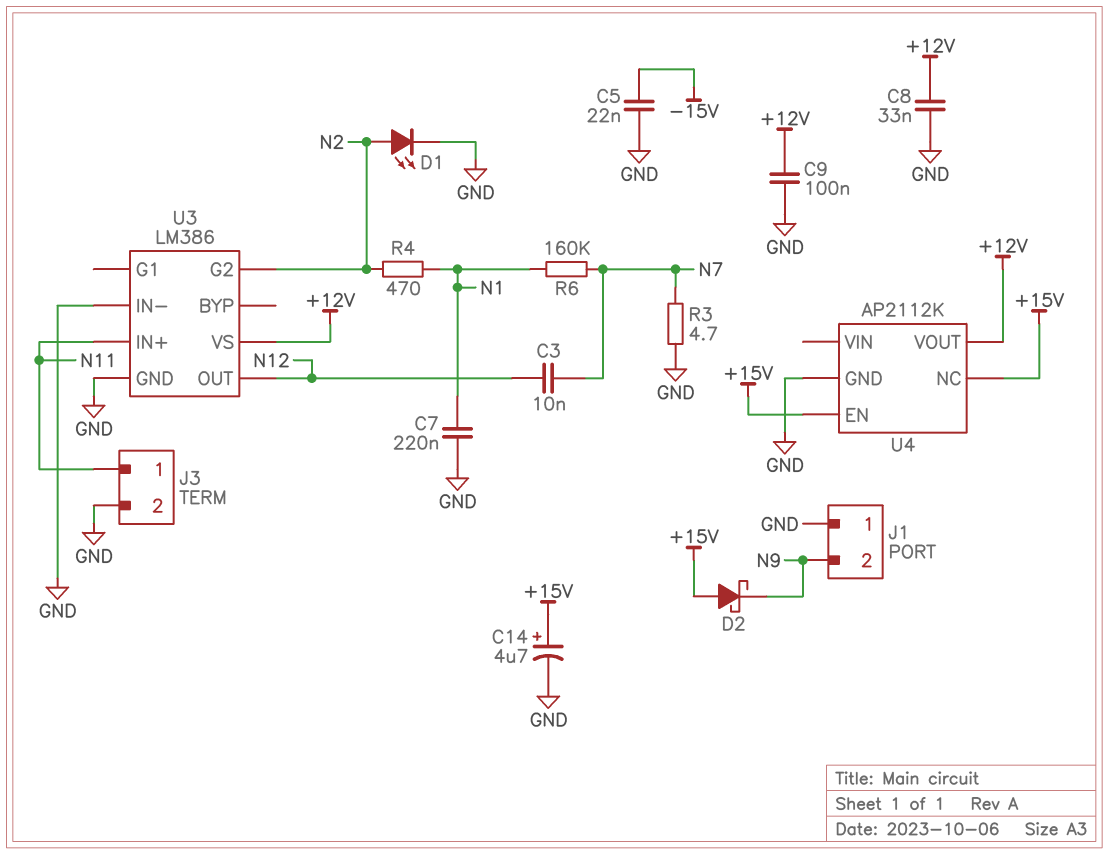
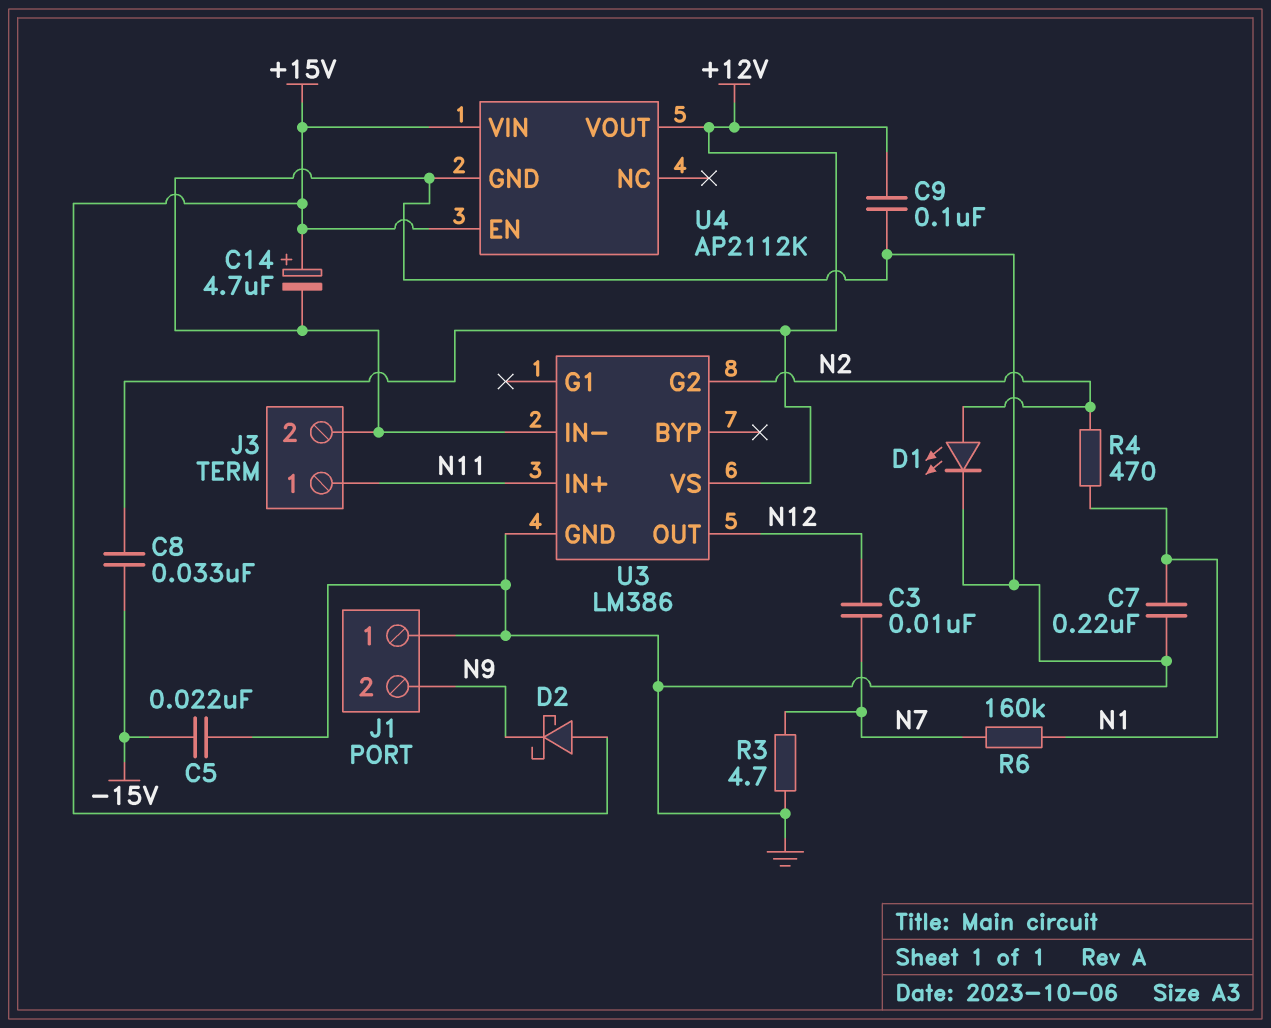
C8: 33nF (+12V, GND) -> 33nF (+12V, -15V)
U4 pin NC: +15V -> none
U4 pin VIN: none -> +15V

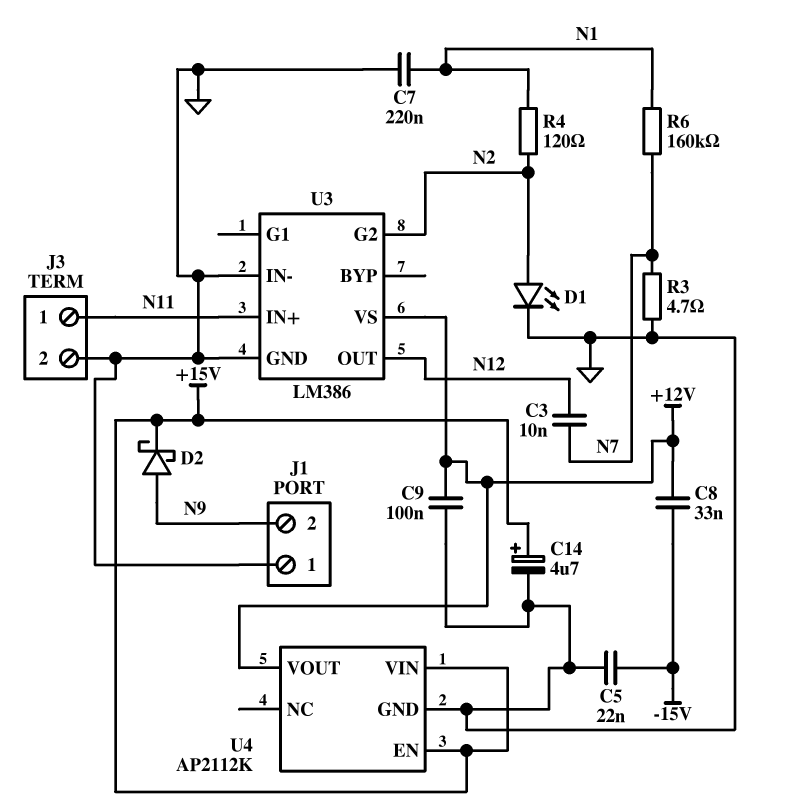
D2: schottky (A +15V, K N9) -> schottky (A N9, K +15V)
R4: 470 (N1, N2) -> 120 (N1, N2)

